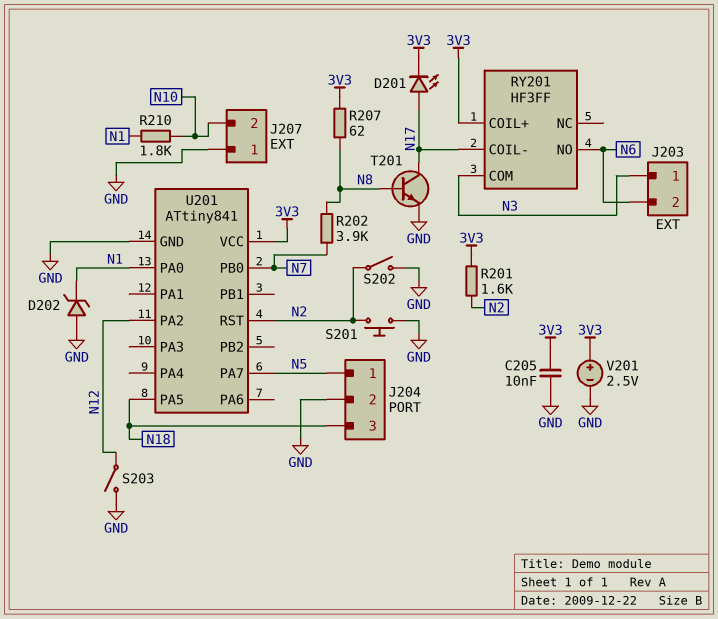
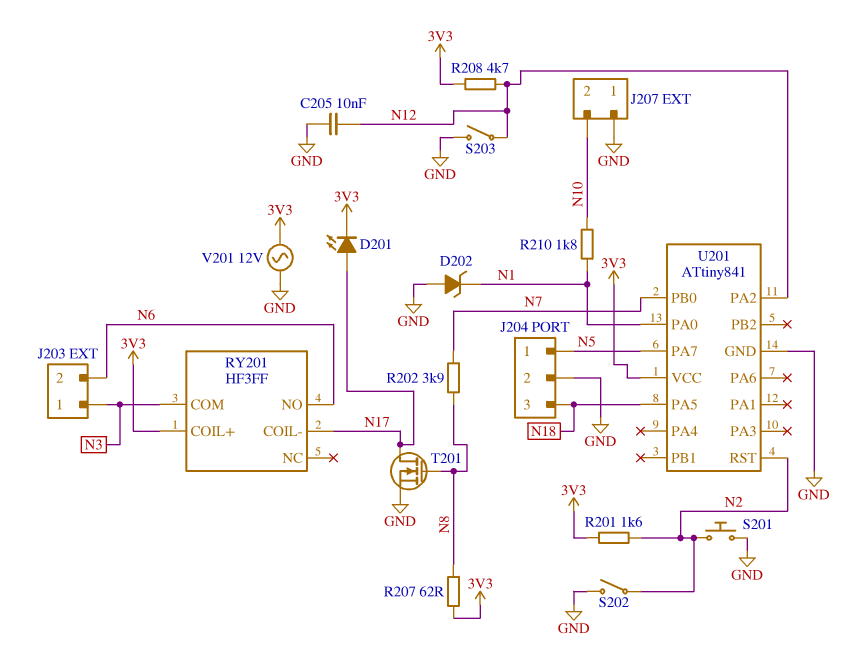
C205: 10nF (3V3, GND) -> 10nF (GND, N12)
R208: none -> 4.7k (3V3, N12)
T201: NPN (B N8, C N17, E GND) -> NMOS (G N8, D N17, S GND)
V201: 2.5V (plus 3V3, minus GND) -> AC 12V (3V3, GND)

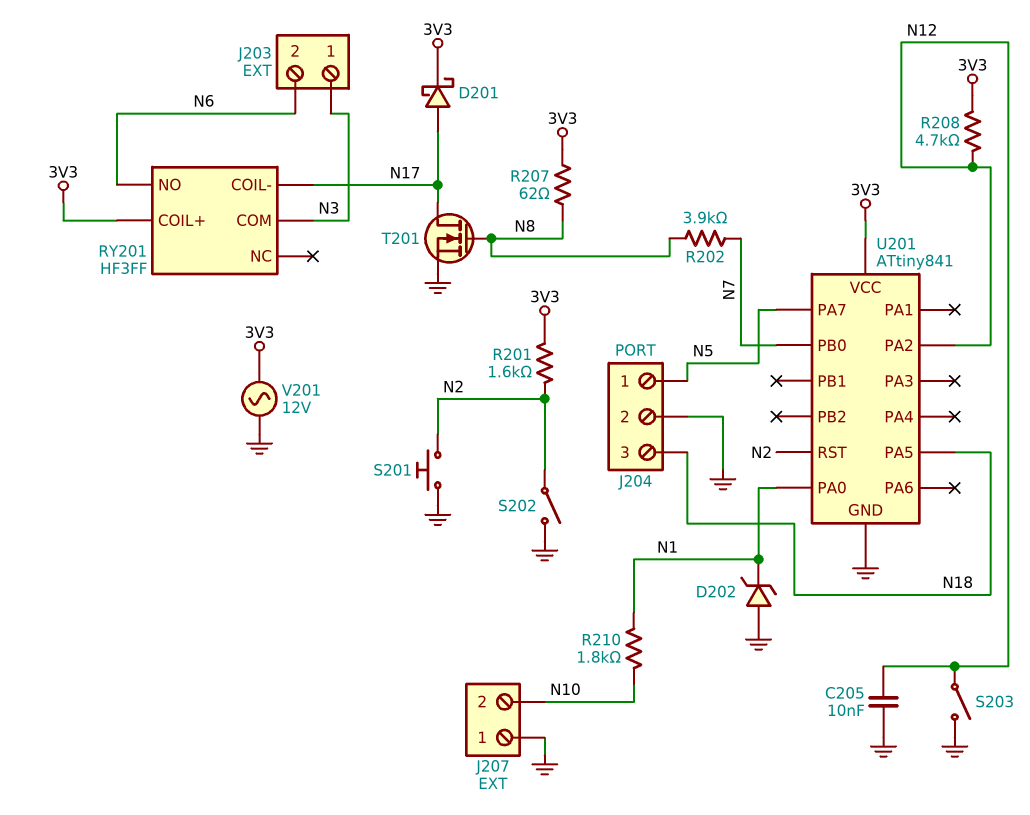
D201: LED (A N17, K 3V3) -> schottky (A N17, K 3V3)

